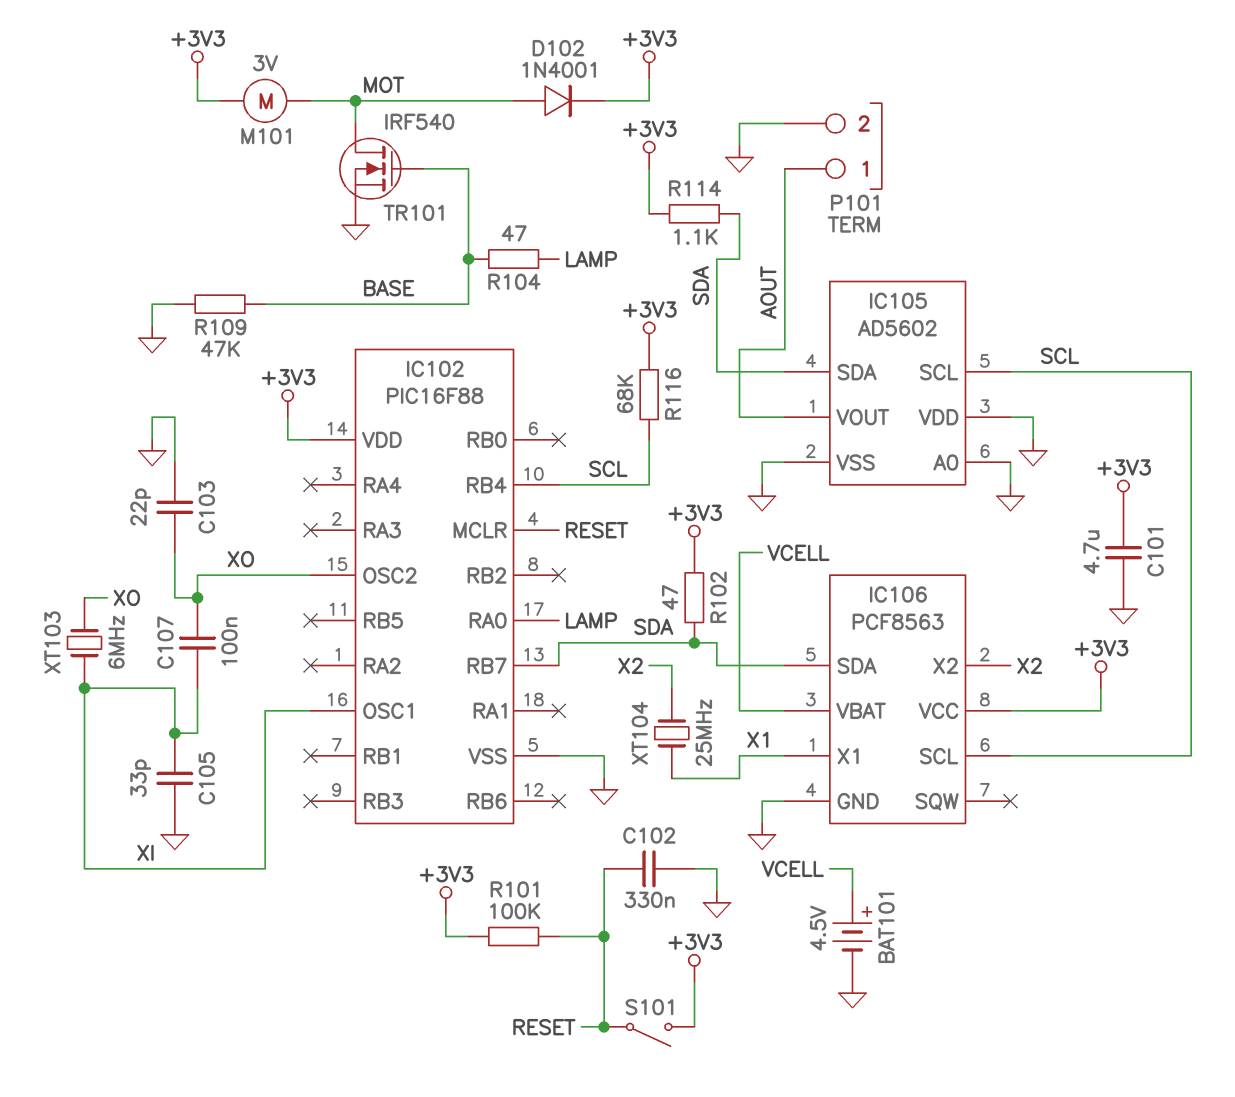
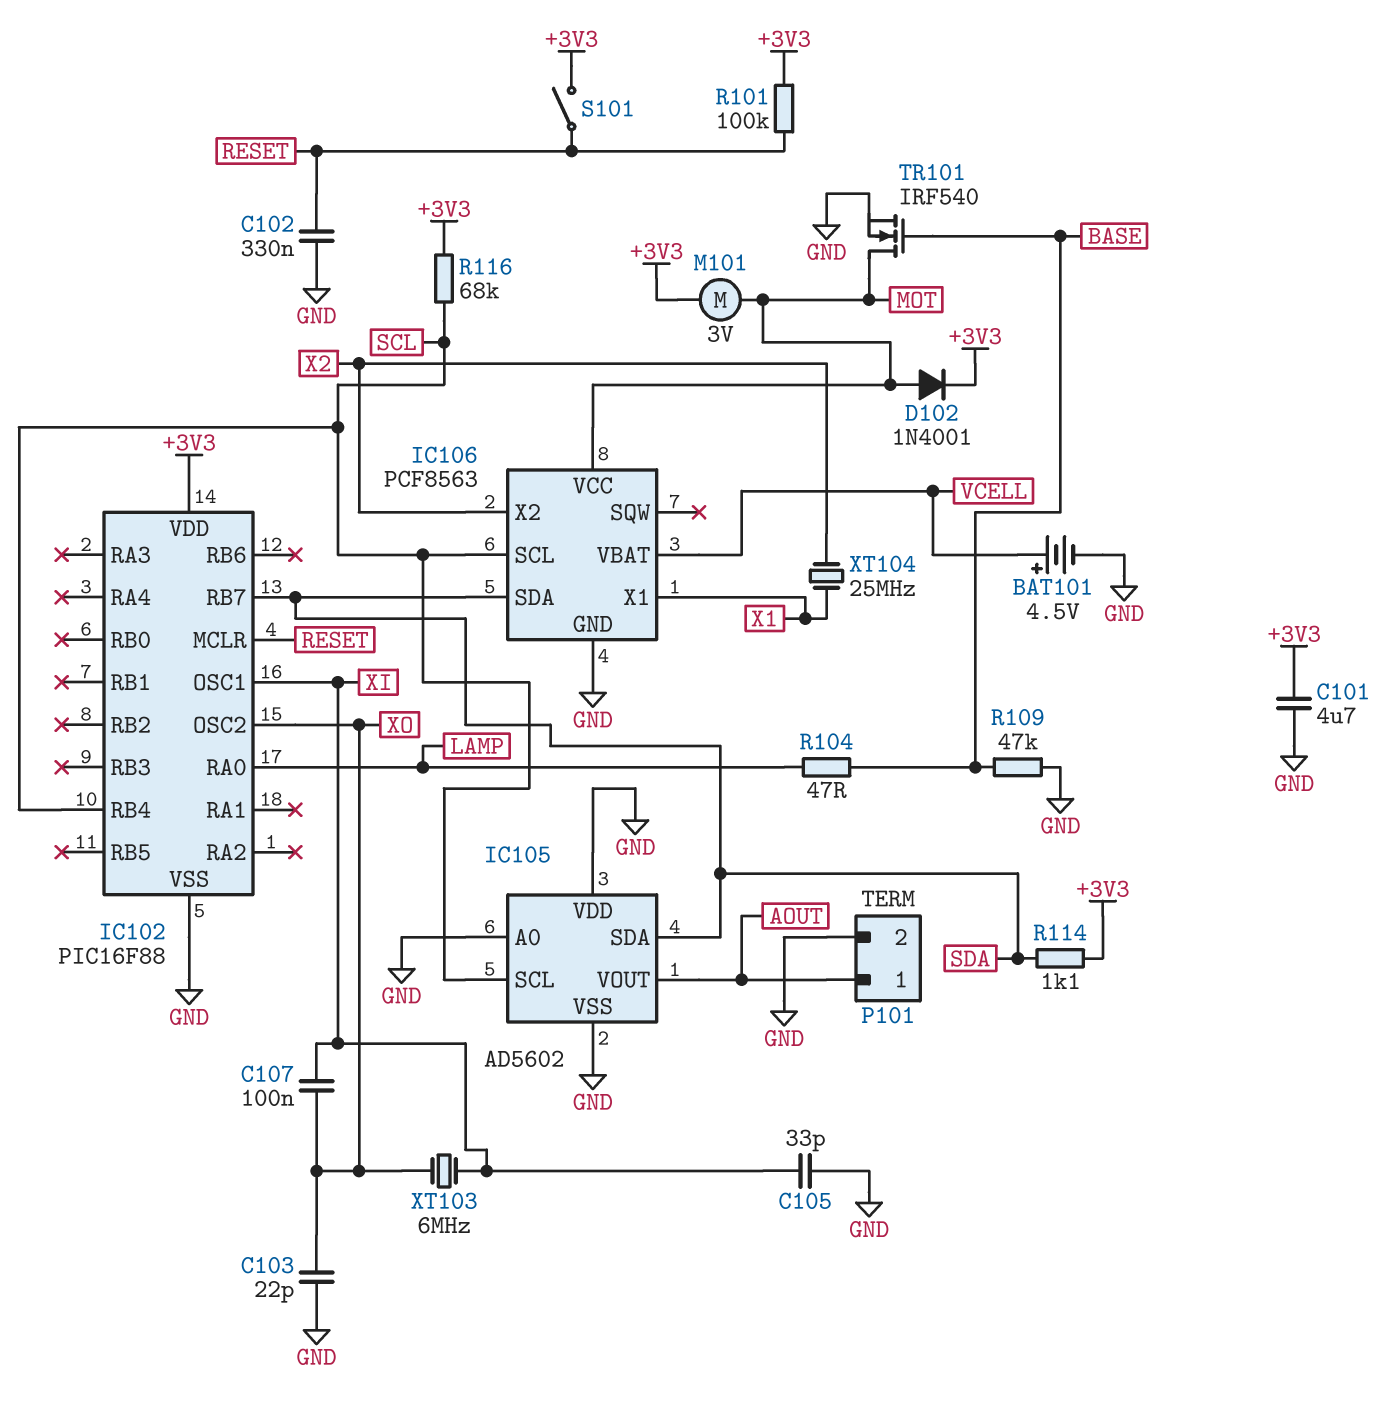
IC106 pin VCC: +3V3 -> MOT
R102: 47 (+3V3, SDA) -> none

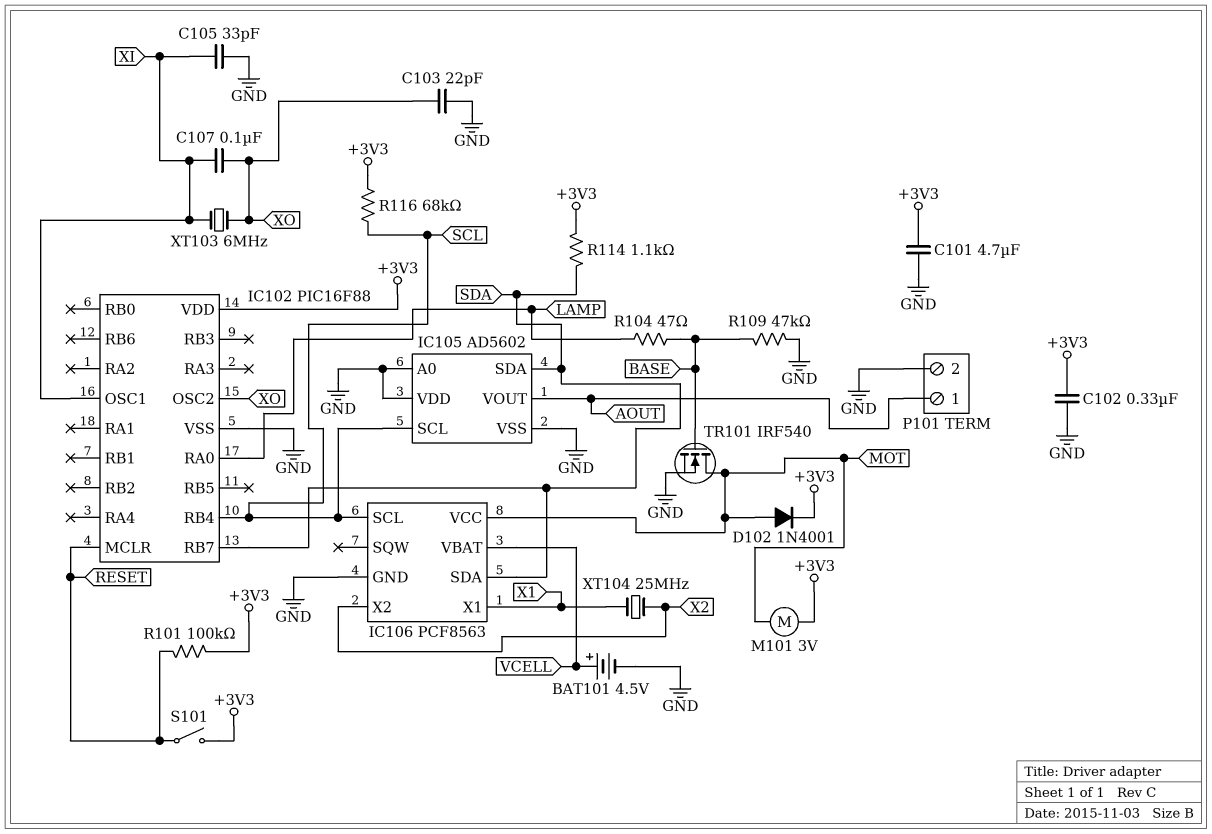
C102: 330nF (GND, RESET) -> 330nF (+3V3, GND)

